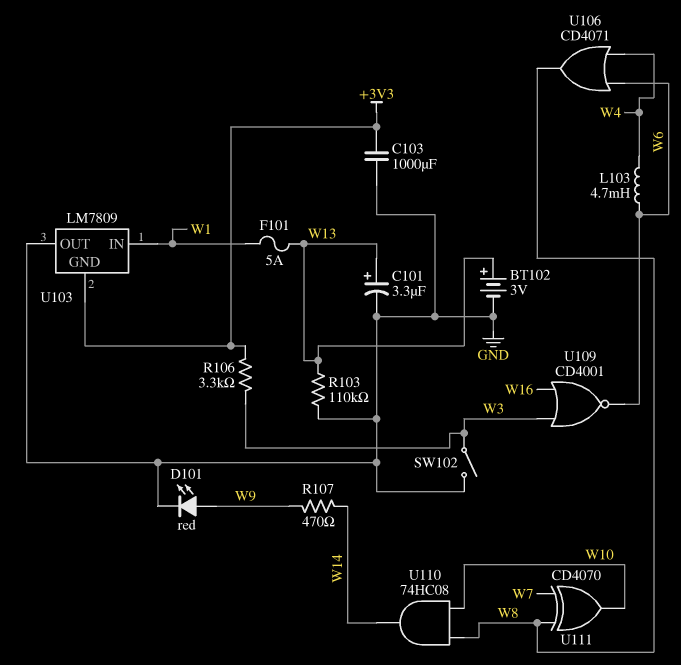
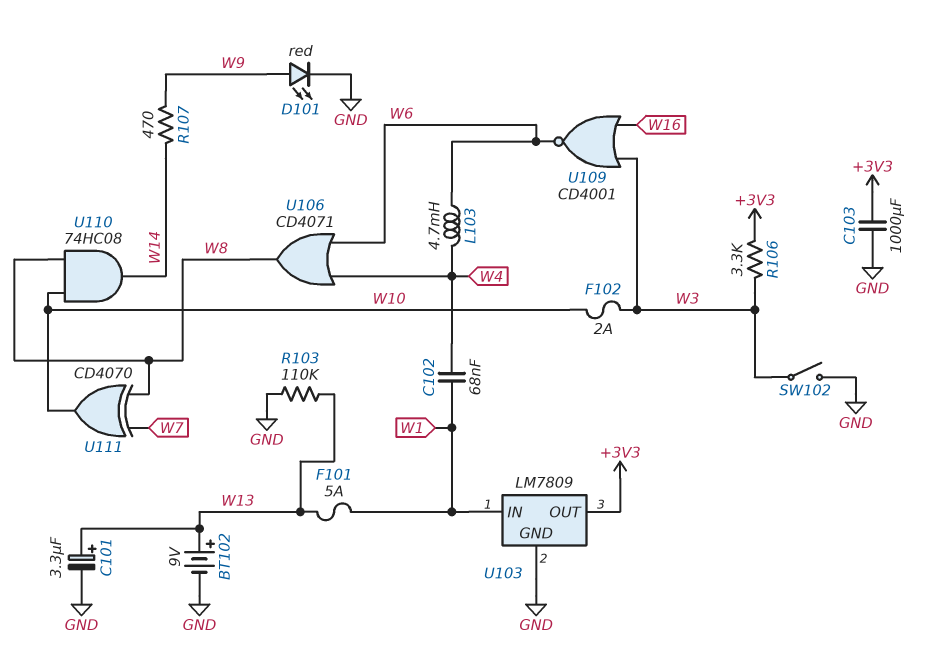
BT102: 3V (plus W13, minus GND) -> 9V (plus W13, minus GND)
C102: none -> 68nF (W1, W4)
F102: none -> 2A (W3, W10)
U103 pin GND: +3V3 -> GND
U103 pin OUT: GND -> +3V3

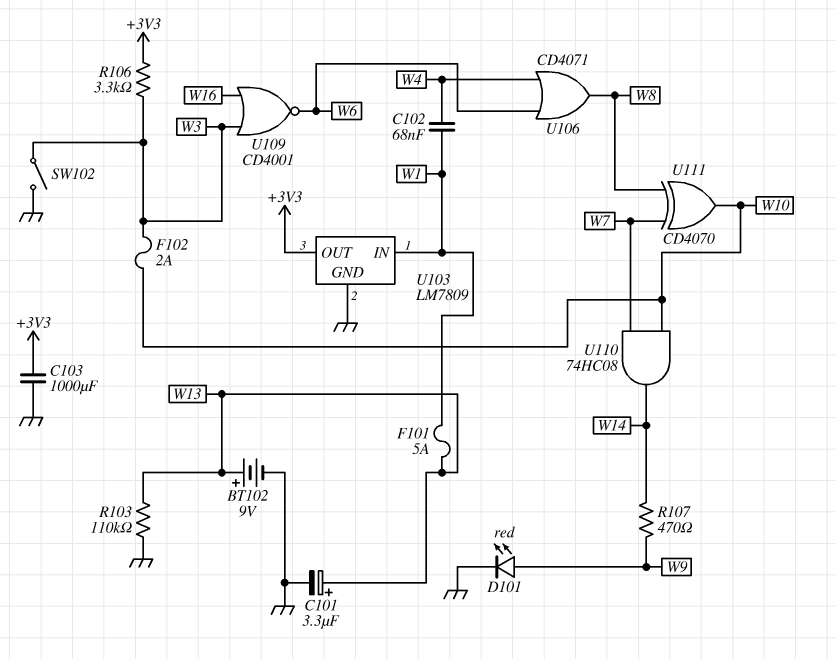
L103: 4.7mH (W4, W6) -> none
U110: AND 74HC08 (in W8, in W10, out W14) -> AND 74HC08 (in W7, in W10, out W14)

